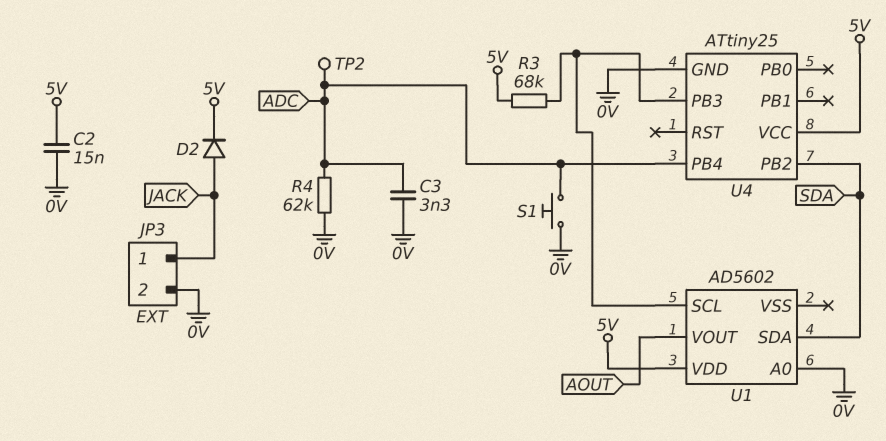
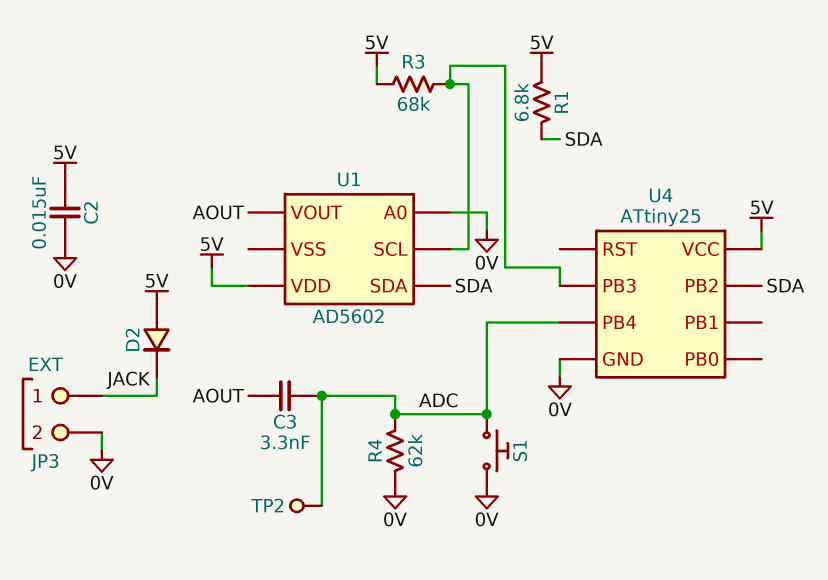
C3: 3.3nF (0V, ADC) -> 3.3nF (ADC, AOUT)
D2: diode (A JACK, K 5V) -> diode (A 5V, K JACK)
R1: none -> 6.8k (5V, SDA)

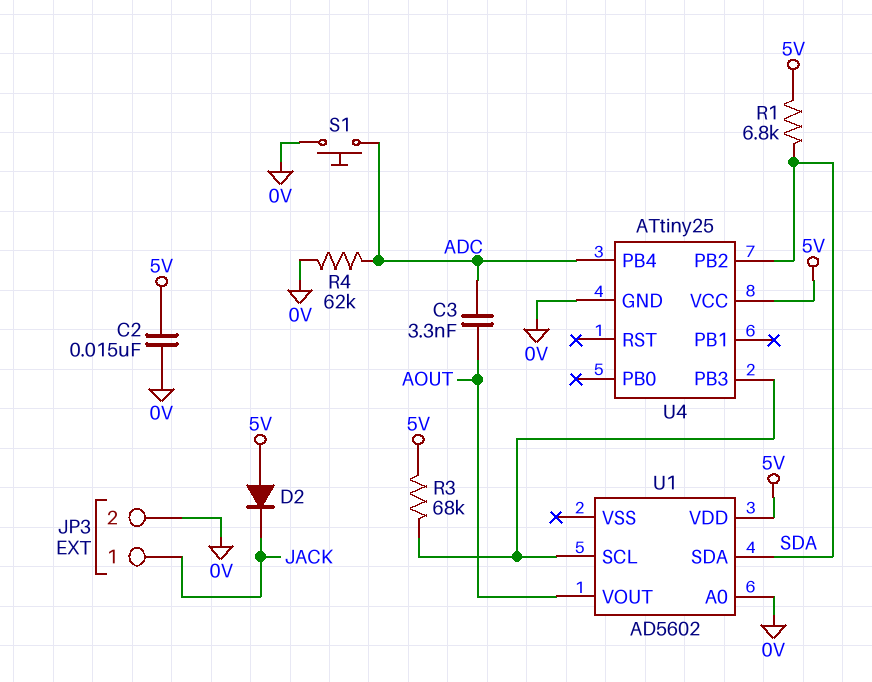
TP2: test point (ADC) -> none

